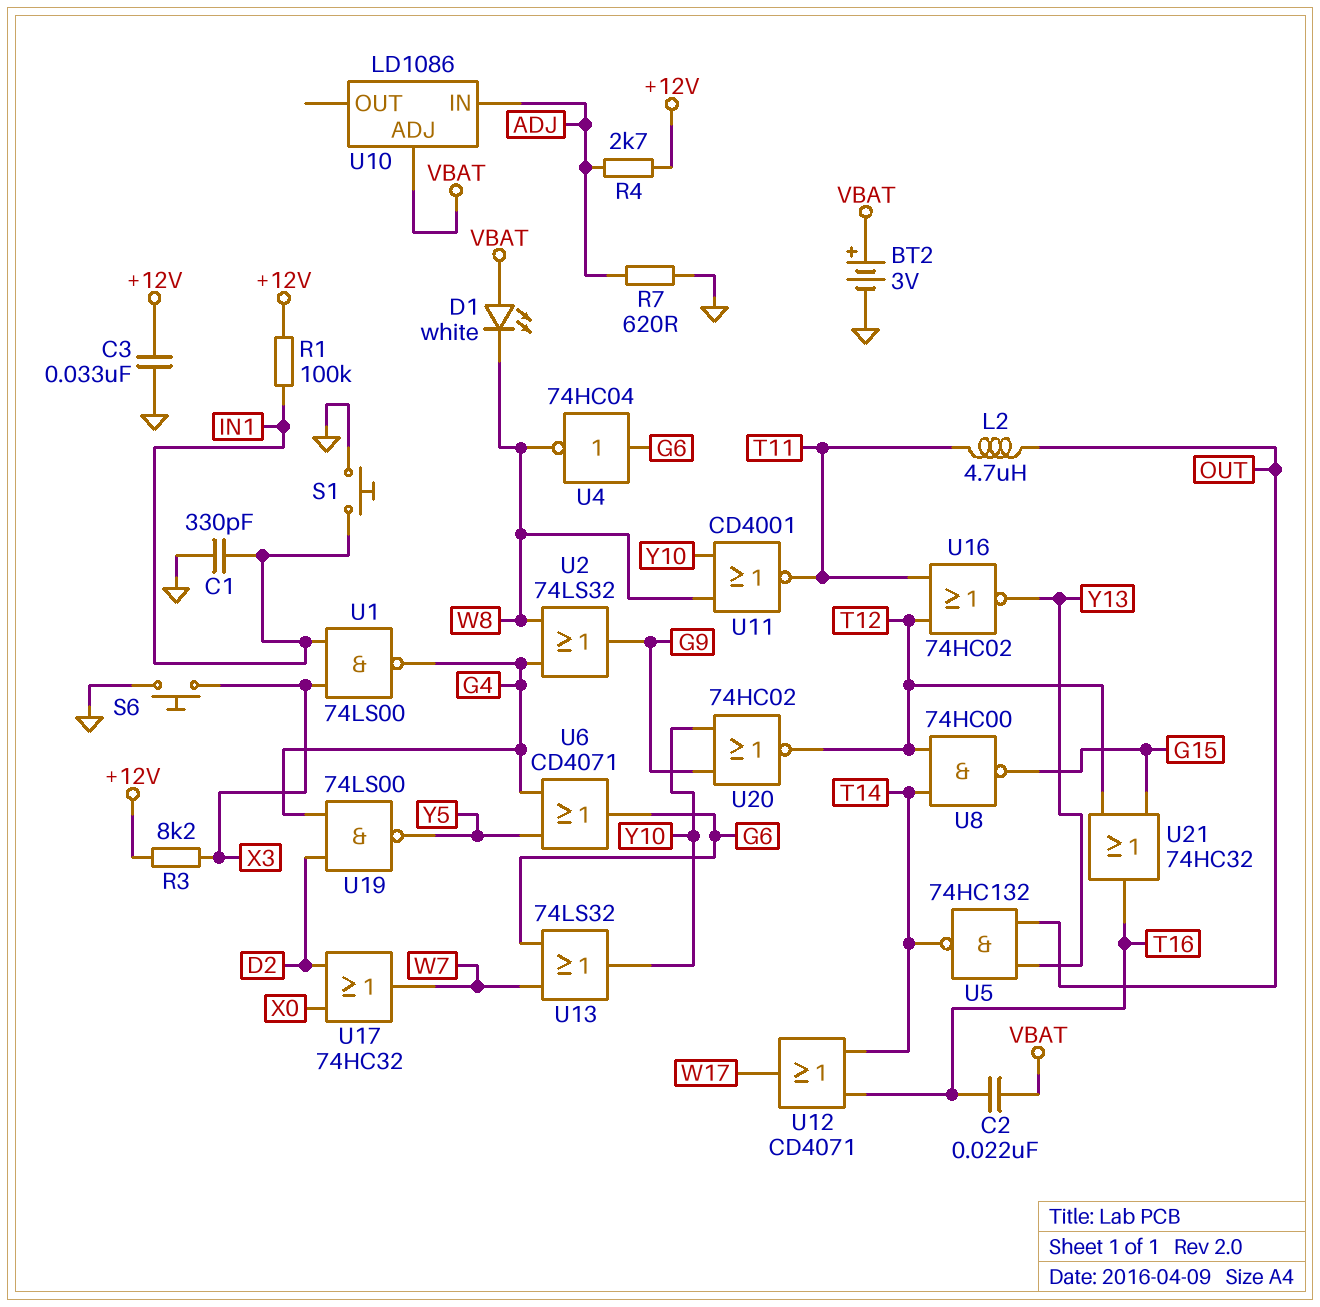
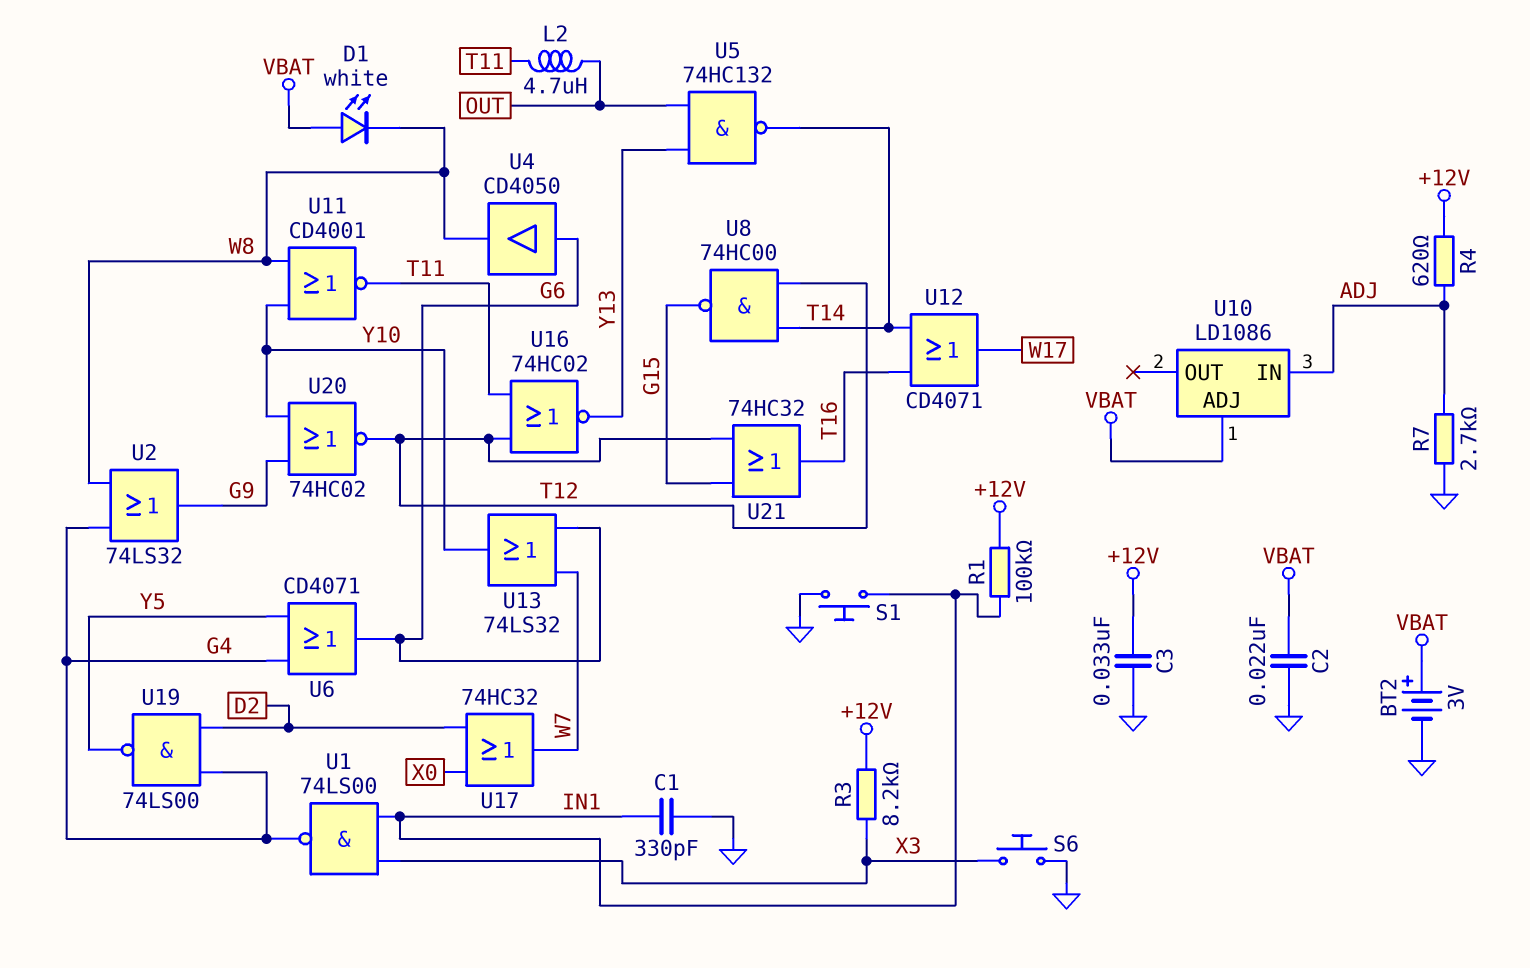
C2: 22nF (T16, VBAT) -> 22nF (GND, VBAT)
R4: 2.7k (+12V, ADJ) -> 620 (+12V, ADJ)
R7: 620 (ADJ, GND) -> 2.7k (ADJ, GND)
U4: NOT 74HC04 (in G6, out W8) -> buffer CD4050 (in G6, out W8)

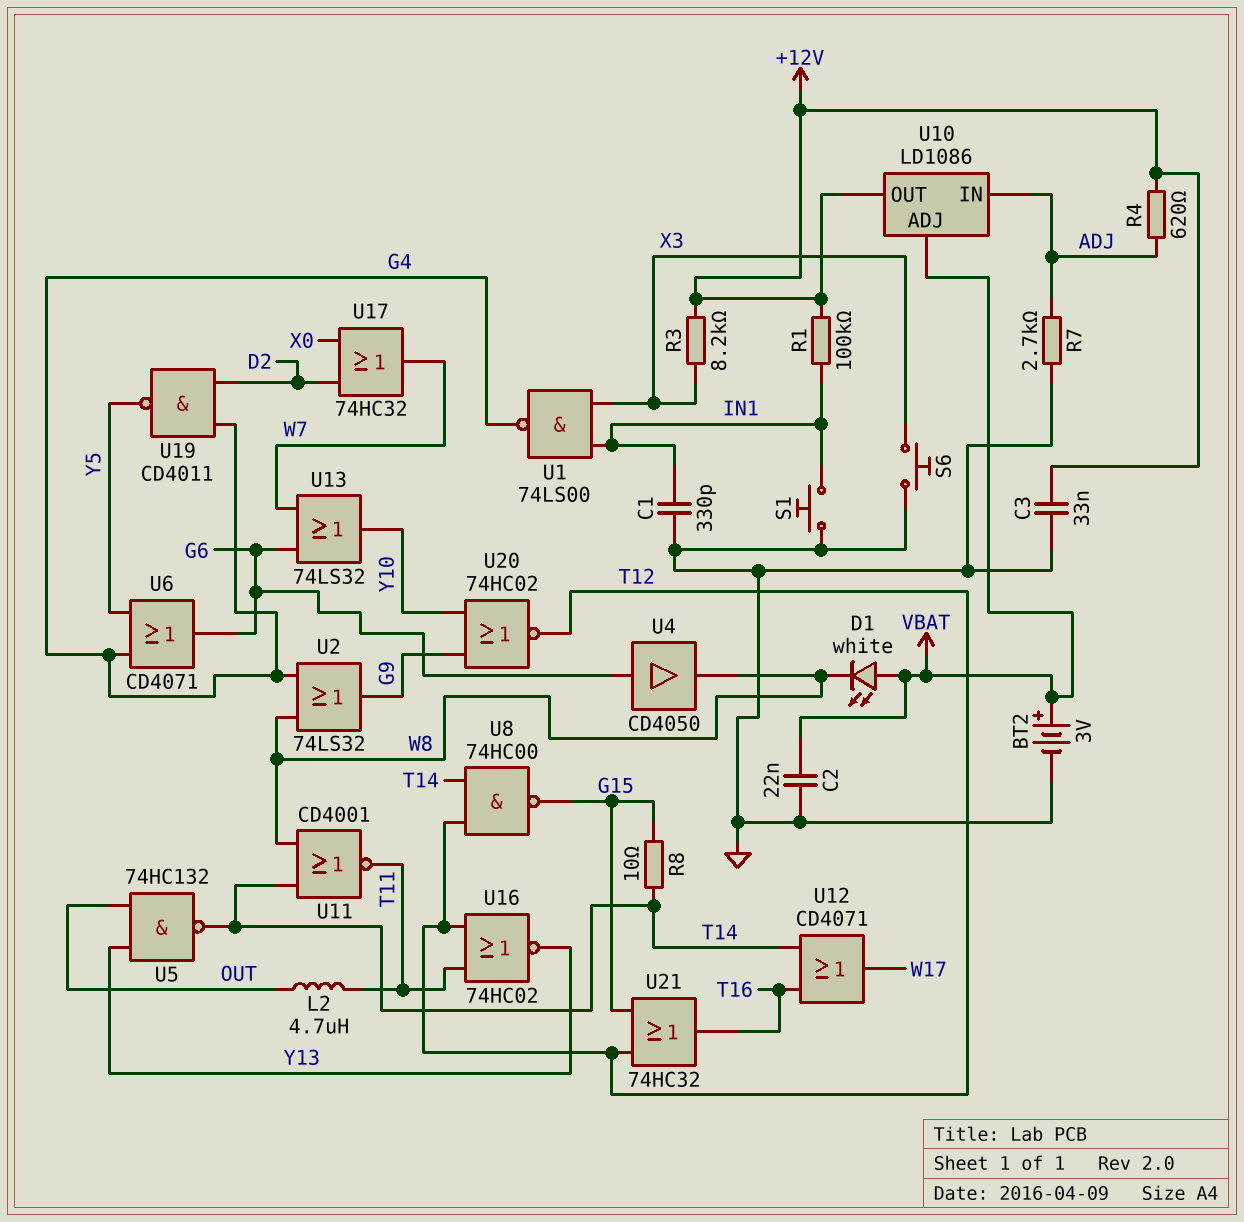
R8: none -> 10 (G15, T14)
U10 pin OUT: none -> +12V
U11: NOR CD4001 (in W8, in Y10, out T11) -> NOR CD4001 (in T14, in W8, out T11)
U19: NAND 74LS00 (in D2, in G4, out Y5) -> NAND CD4011 (in D2, in G4, out Y5)

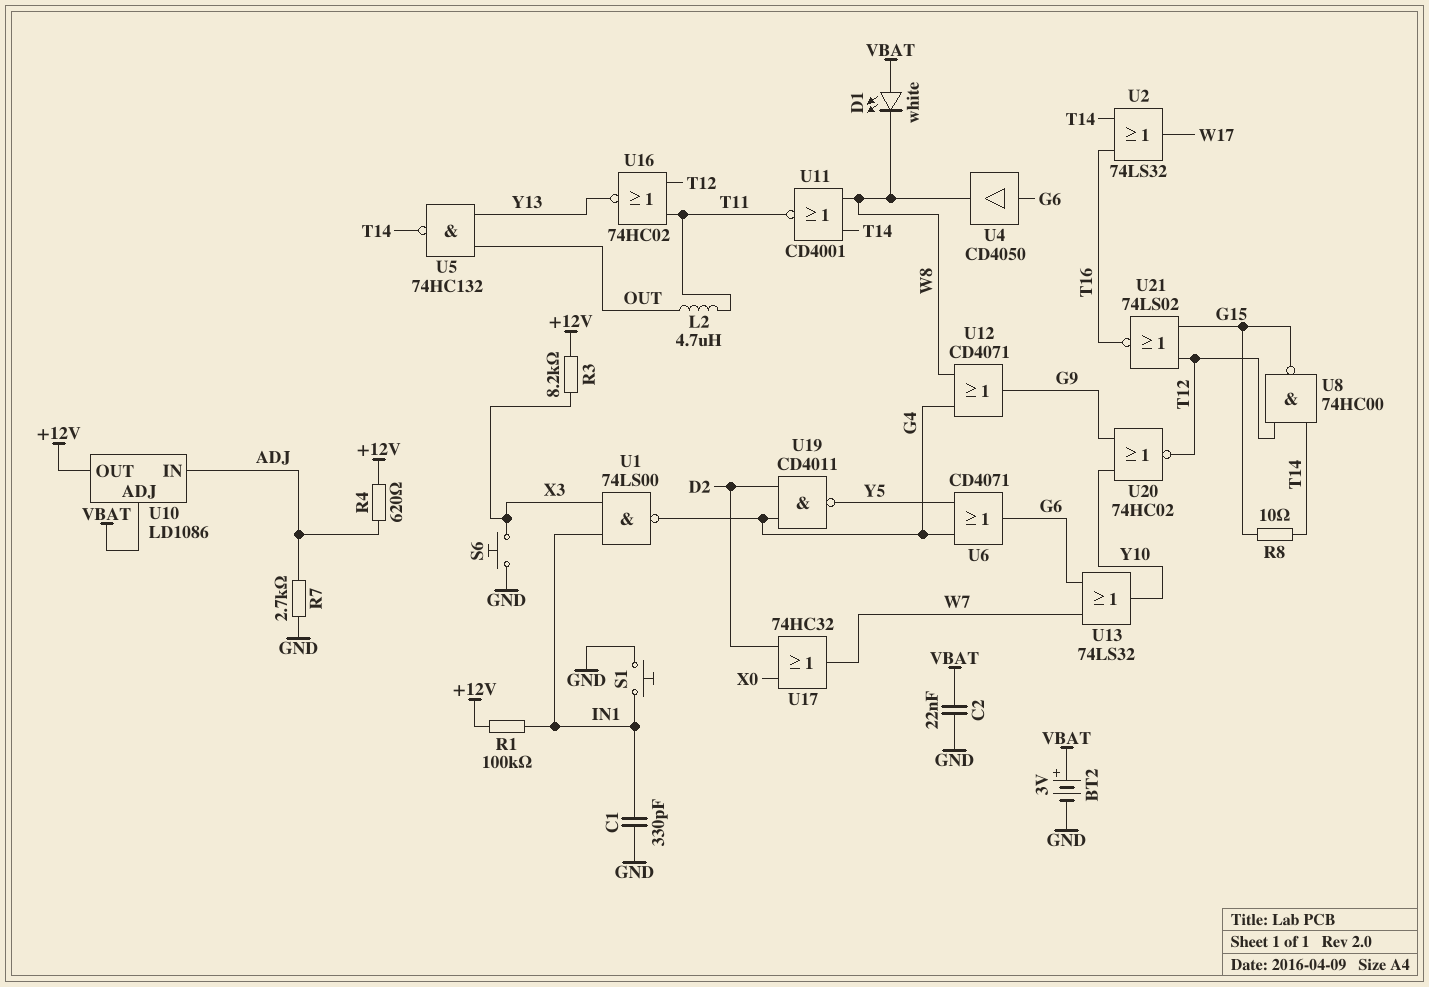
C3: 33nF (+12V, GND) -> none
U2: OR 74LS32 (in G4, in W8, out G9) -> OR 74LS32 (in T14, in T16, out W17)
U12: OR CD4071 (in T14, in T16, out W17) -> OR CD4071 (in G4, in W8, out G9)
U21: OR 74HC32 (in G15, in T12, out T16) -> NOR 74LS02 (in G15, in T12, out T16)

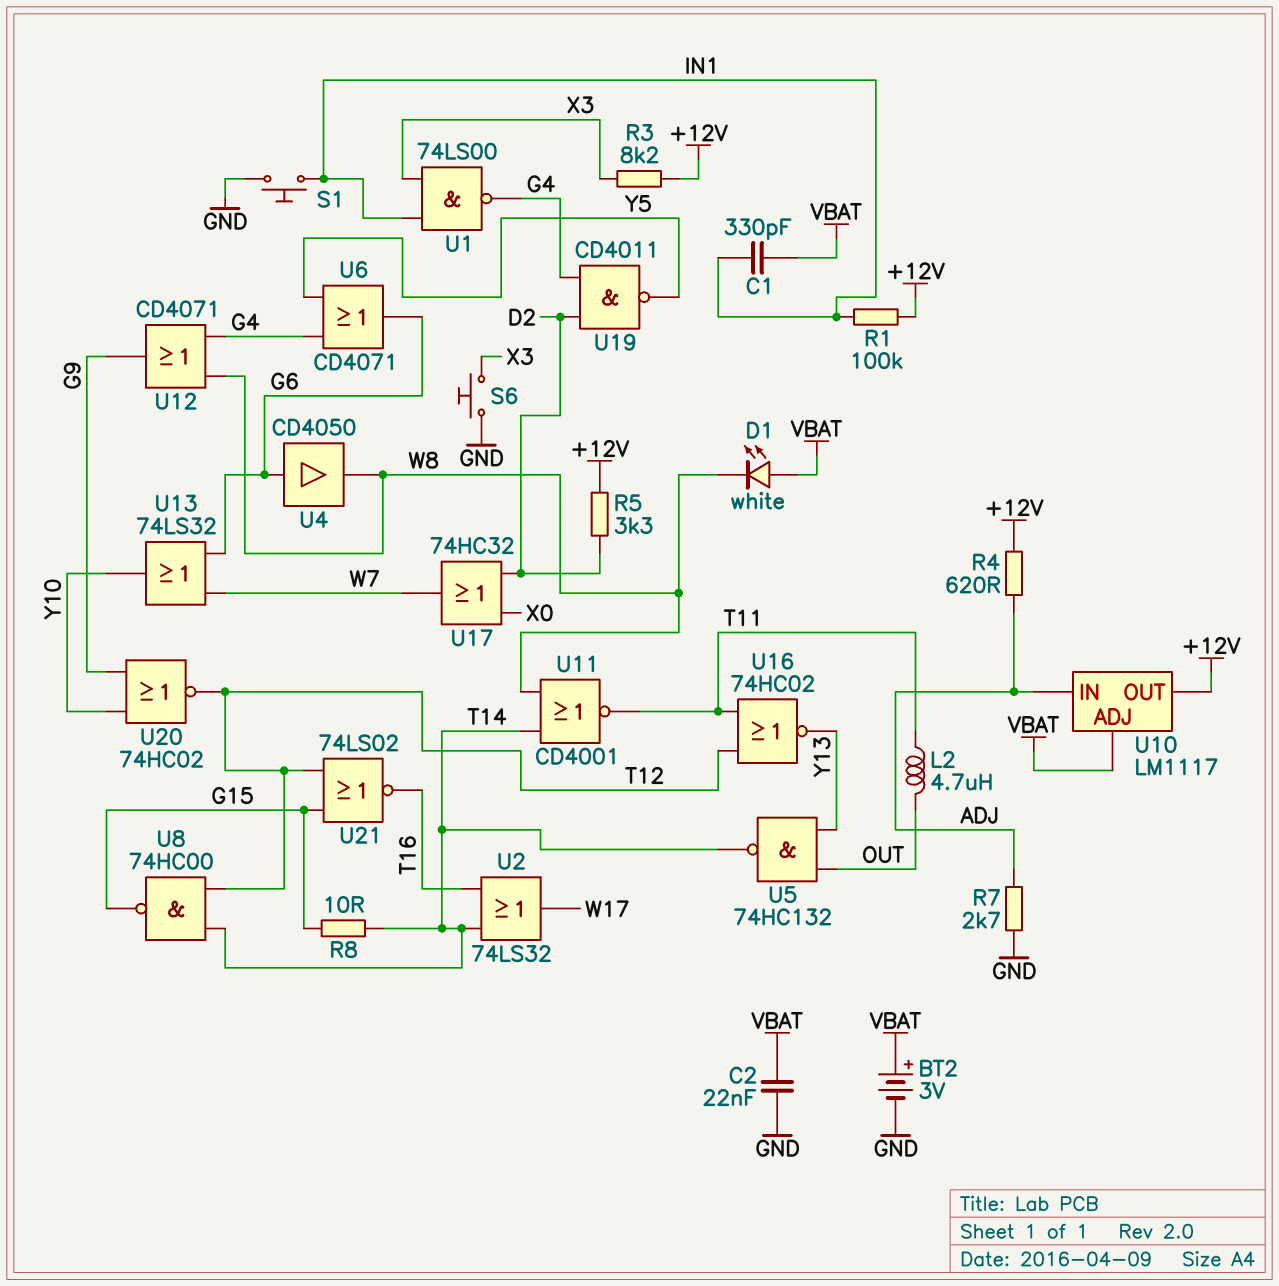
C1: 330pF (GND, IN1) -> 330pF (IN1, VBAT)
R5: none -> 3.3k (+12V, D2)
U10: LD1086 -> LM1117

